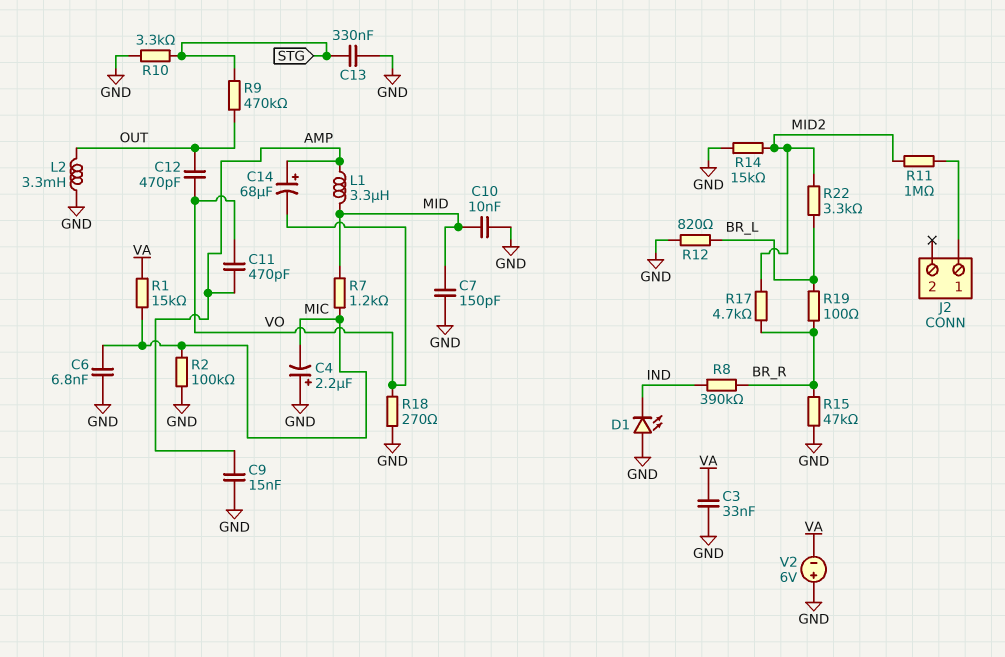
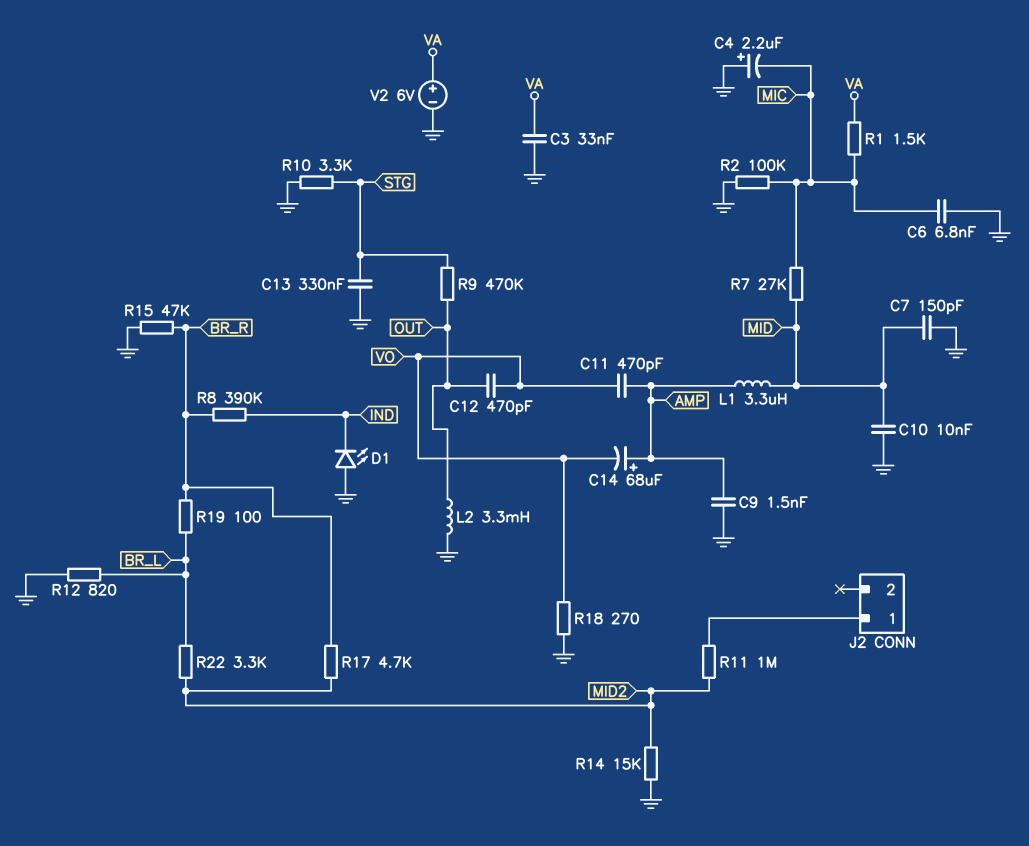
C9: 15nF (AMP, GND) -> 1.5nF (AMP, GND)
R1: 15k (MIC, VA) -> 1.5k (MIC, VA)
R7: 1.2k (MIC, MID) -> 27k (MIC, MID)
V2: 6V (plus GND, minus VA) -> 6V (plus VA, minus GND)

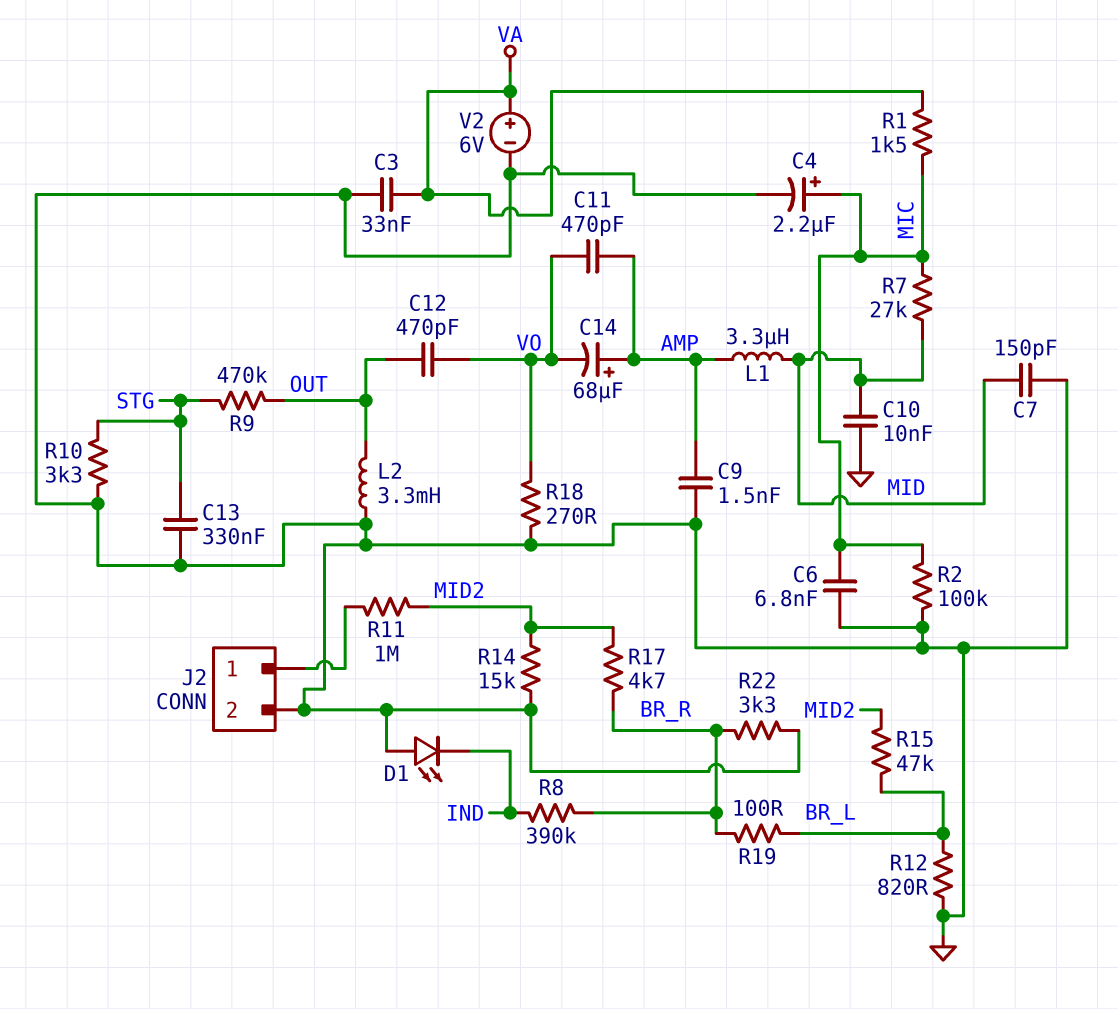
C4: 2.2uF (plus GND, minus MIC) -> 2.2uF (plus MIC, minus GND)
J2 pin 2: none -> GND
R15: 47k (BR_R, GND) -> 47k (BR_L, MID2)
R22: 3.3k (BR_L, MID2) -> 3.3k (BR_R, GND)

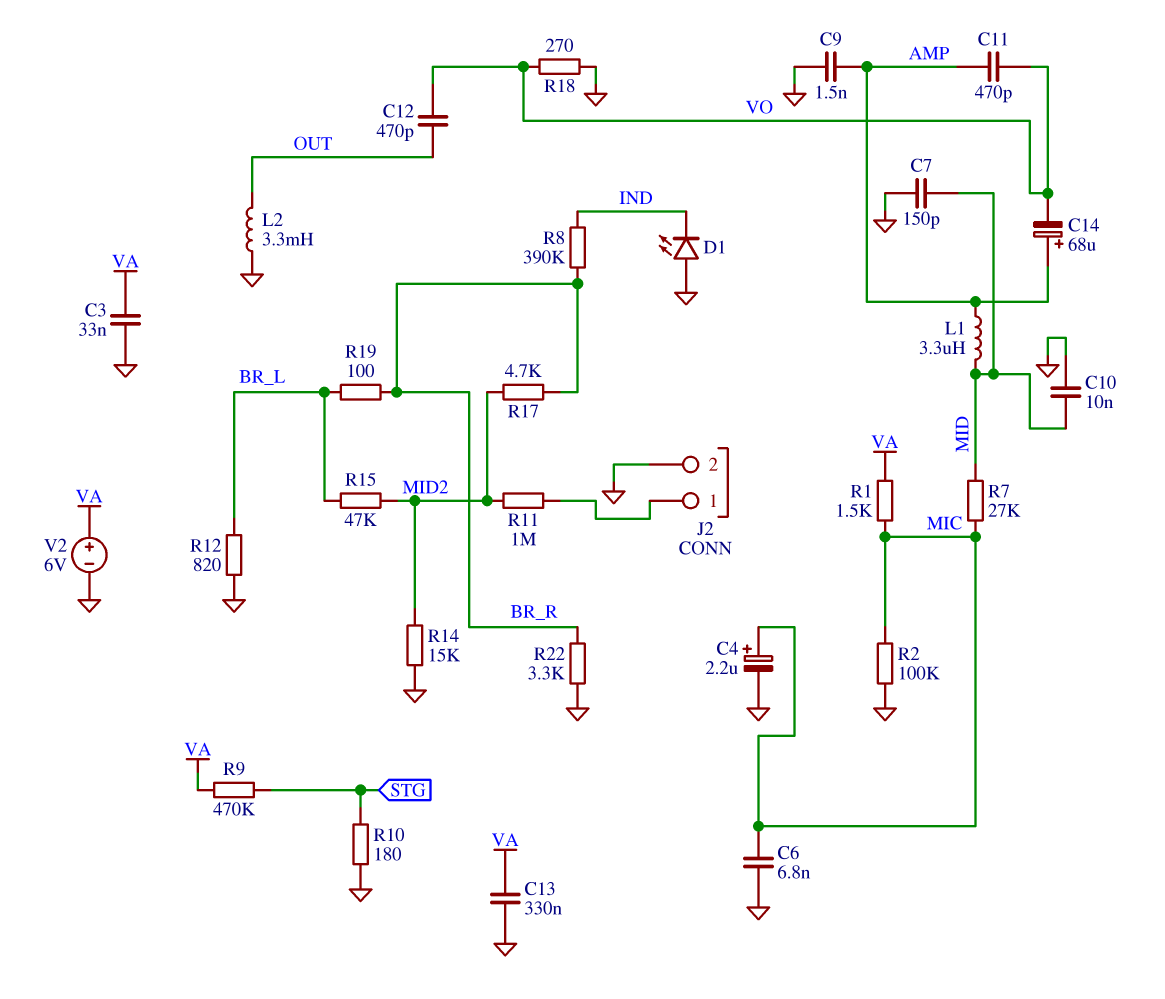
C13: 330nF (GND, STG) -> 330nF (GND, VA)
R9: 470k (OUT, STG) -> 470k (STG, VA)
R10: 3.3k (GND, STG) -> 180 (GND, STG)

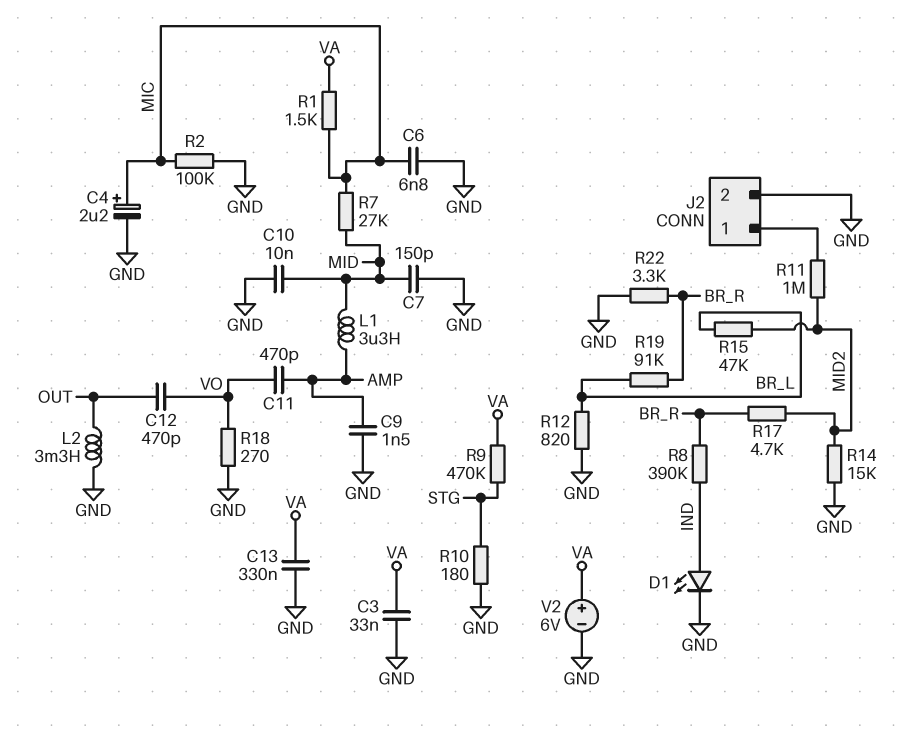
C14: 68uF (plus AMP, minus VO) -> none
D1: LED (A GND, K IND) -> LED (A IND, K GND)
R19: 100 (BR_L, BR_R) -> 91k (BR_L, BR_R)

